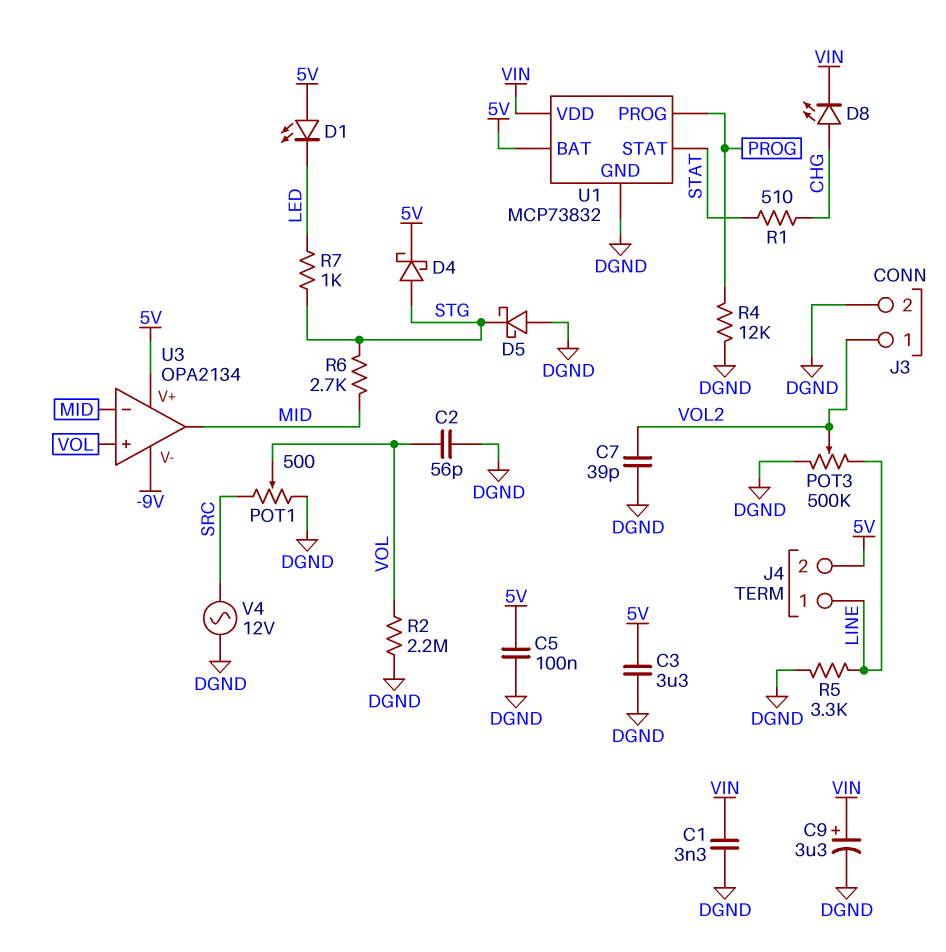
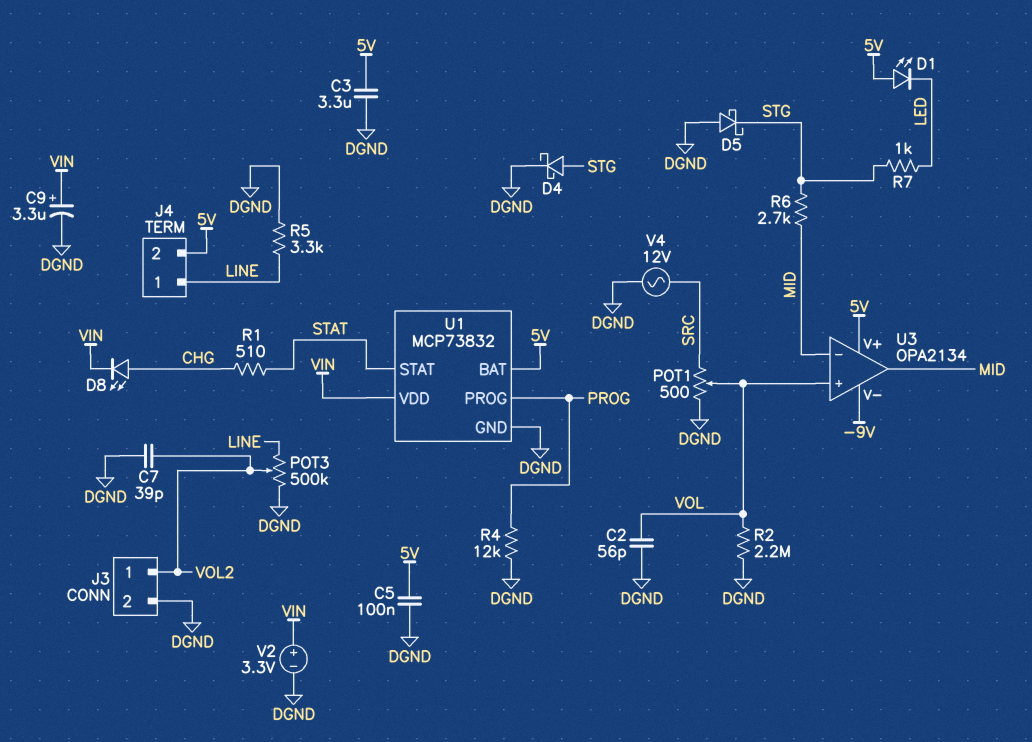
C1: 3.3nF (DGND, VIN) -> none
D4: schottky (A STG, K 5V) -> schottky (A STG, K DGND)
V2: none -> 3.3V (plus VIN, minus DGND)

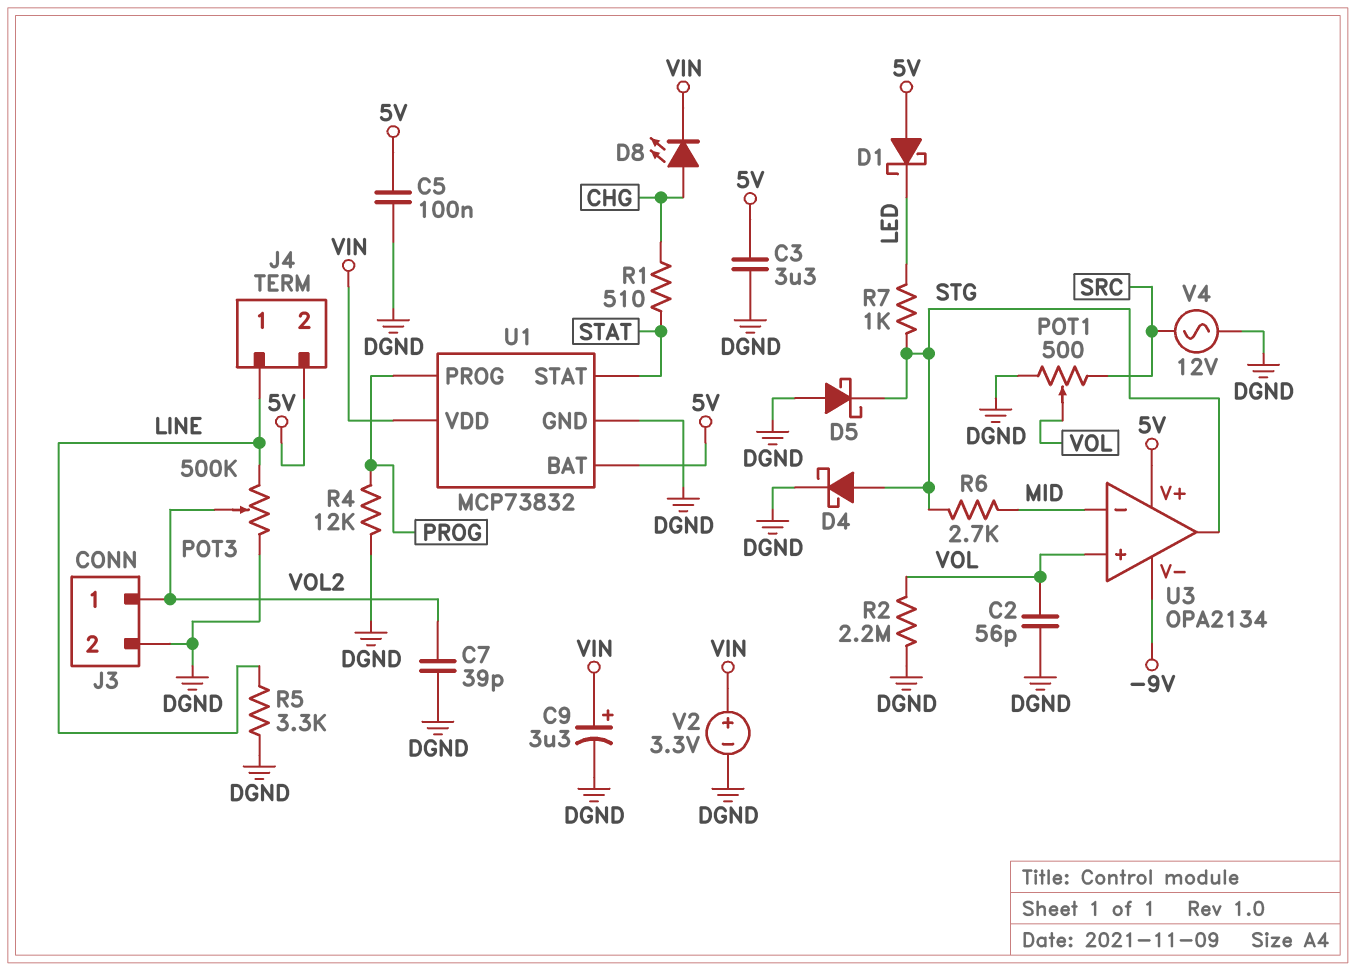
D1: LED (A 5V, K LED) -> schottky (A 5V, K LED)
U3 pin out: MID -> STG

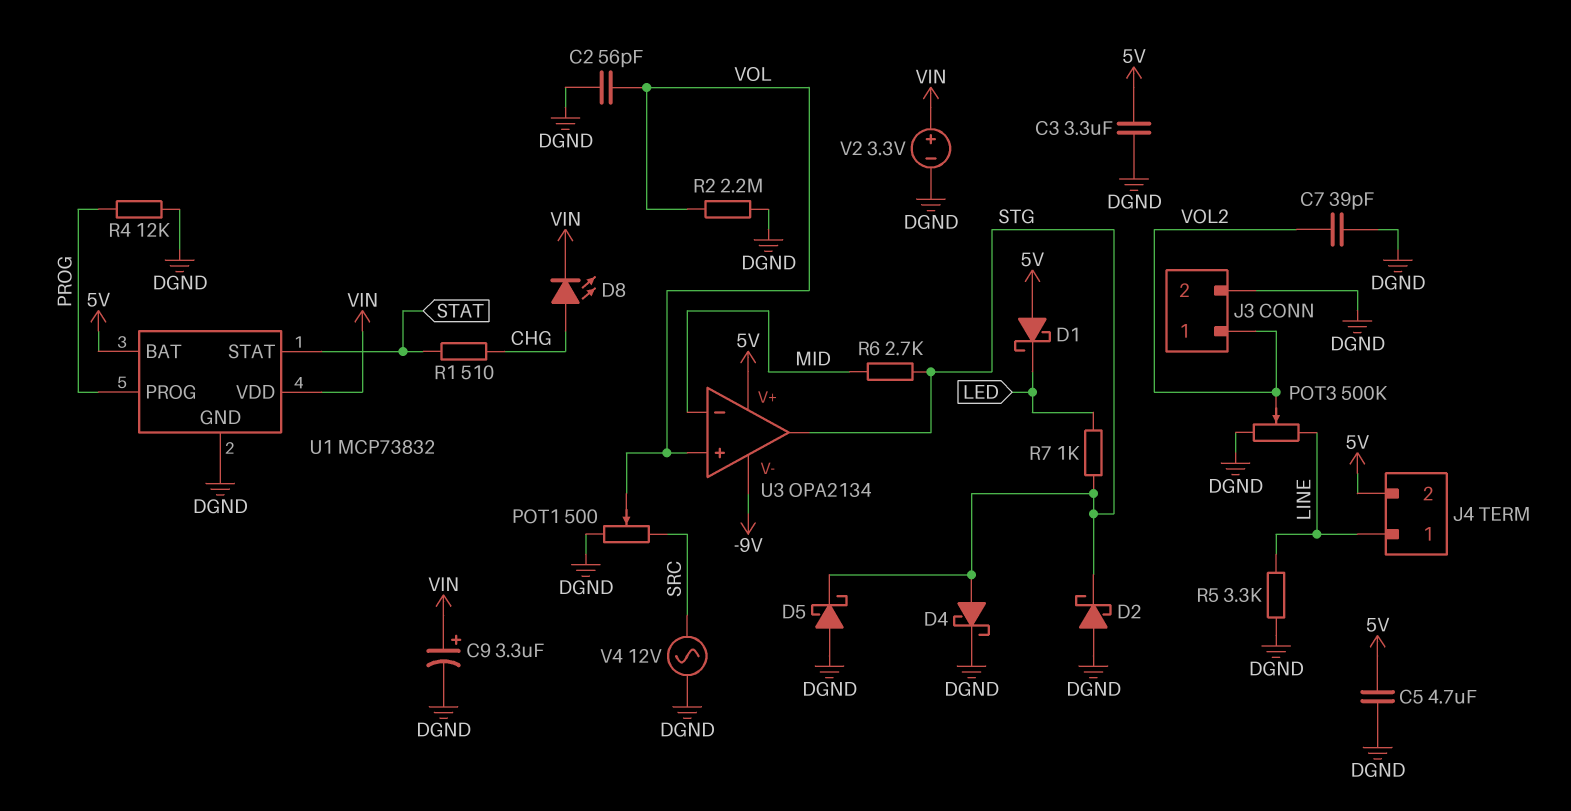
C5: 100nF (5V, DGND) -> 4.7uF (5V, DGND)
D2: none -> schottky (A DGND, K STG)

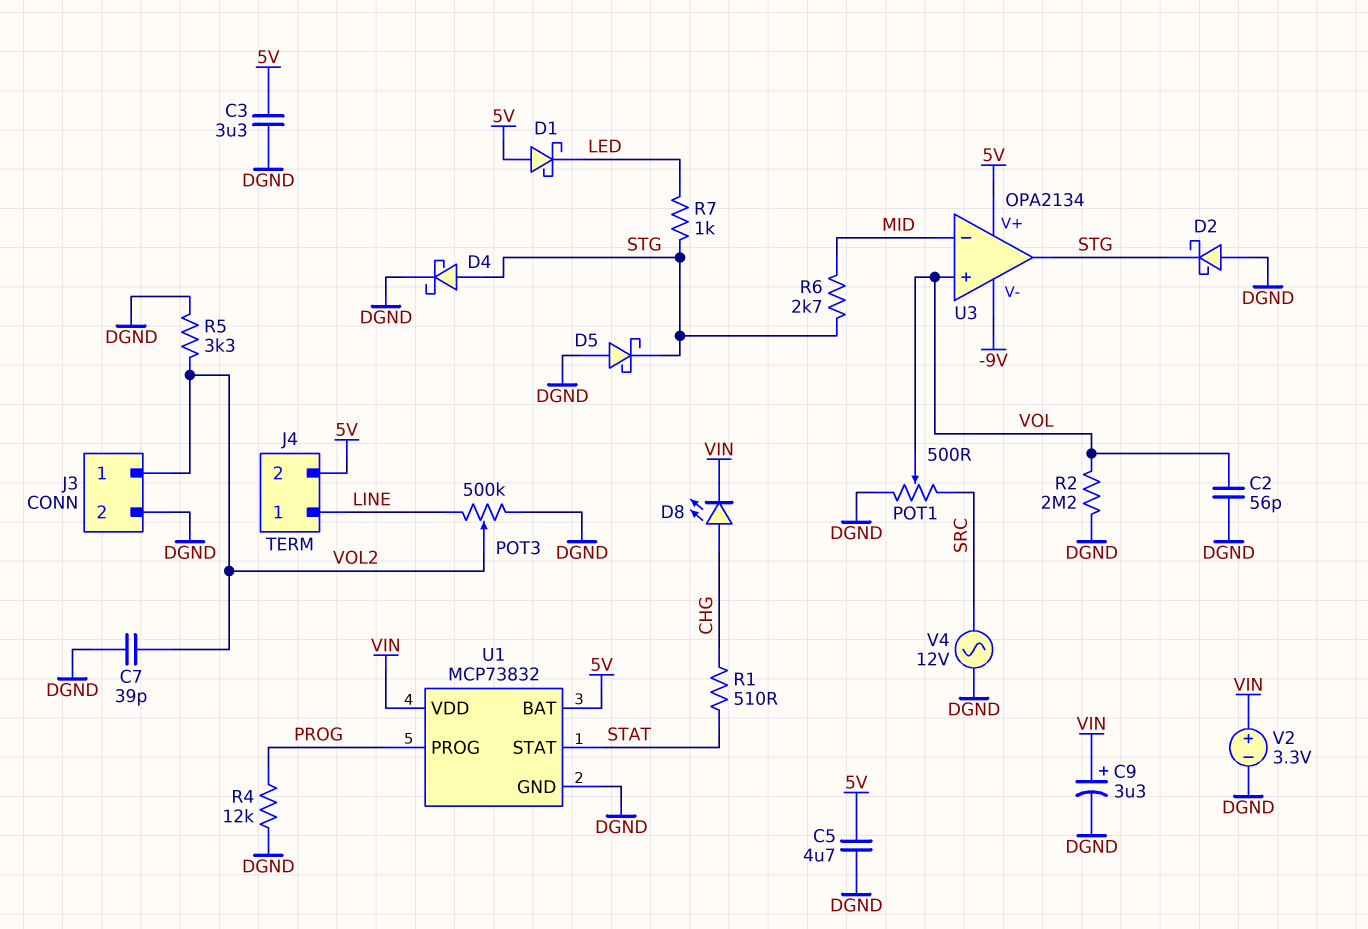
R5: 3.3k (DGND, LINE) -> 3.3k (DGND, VOL2)

